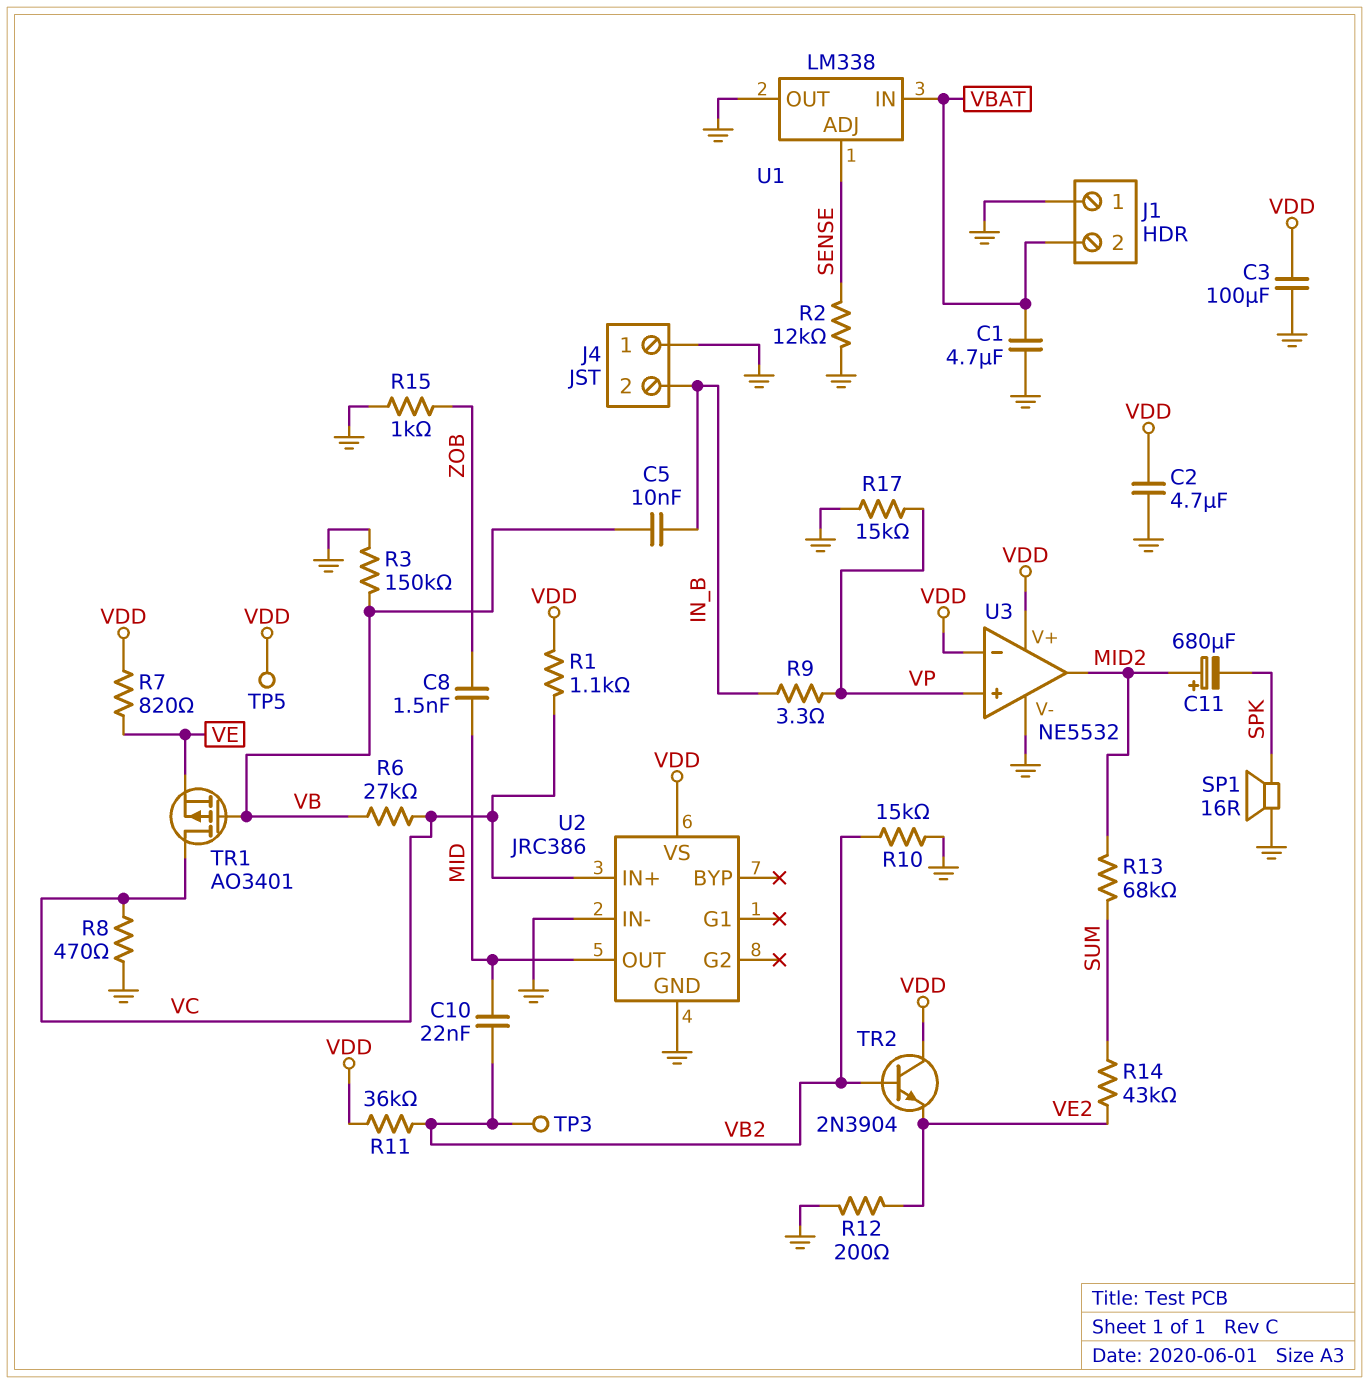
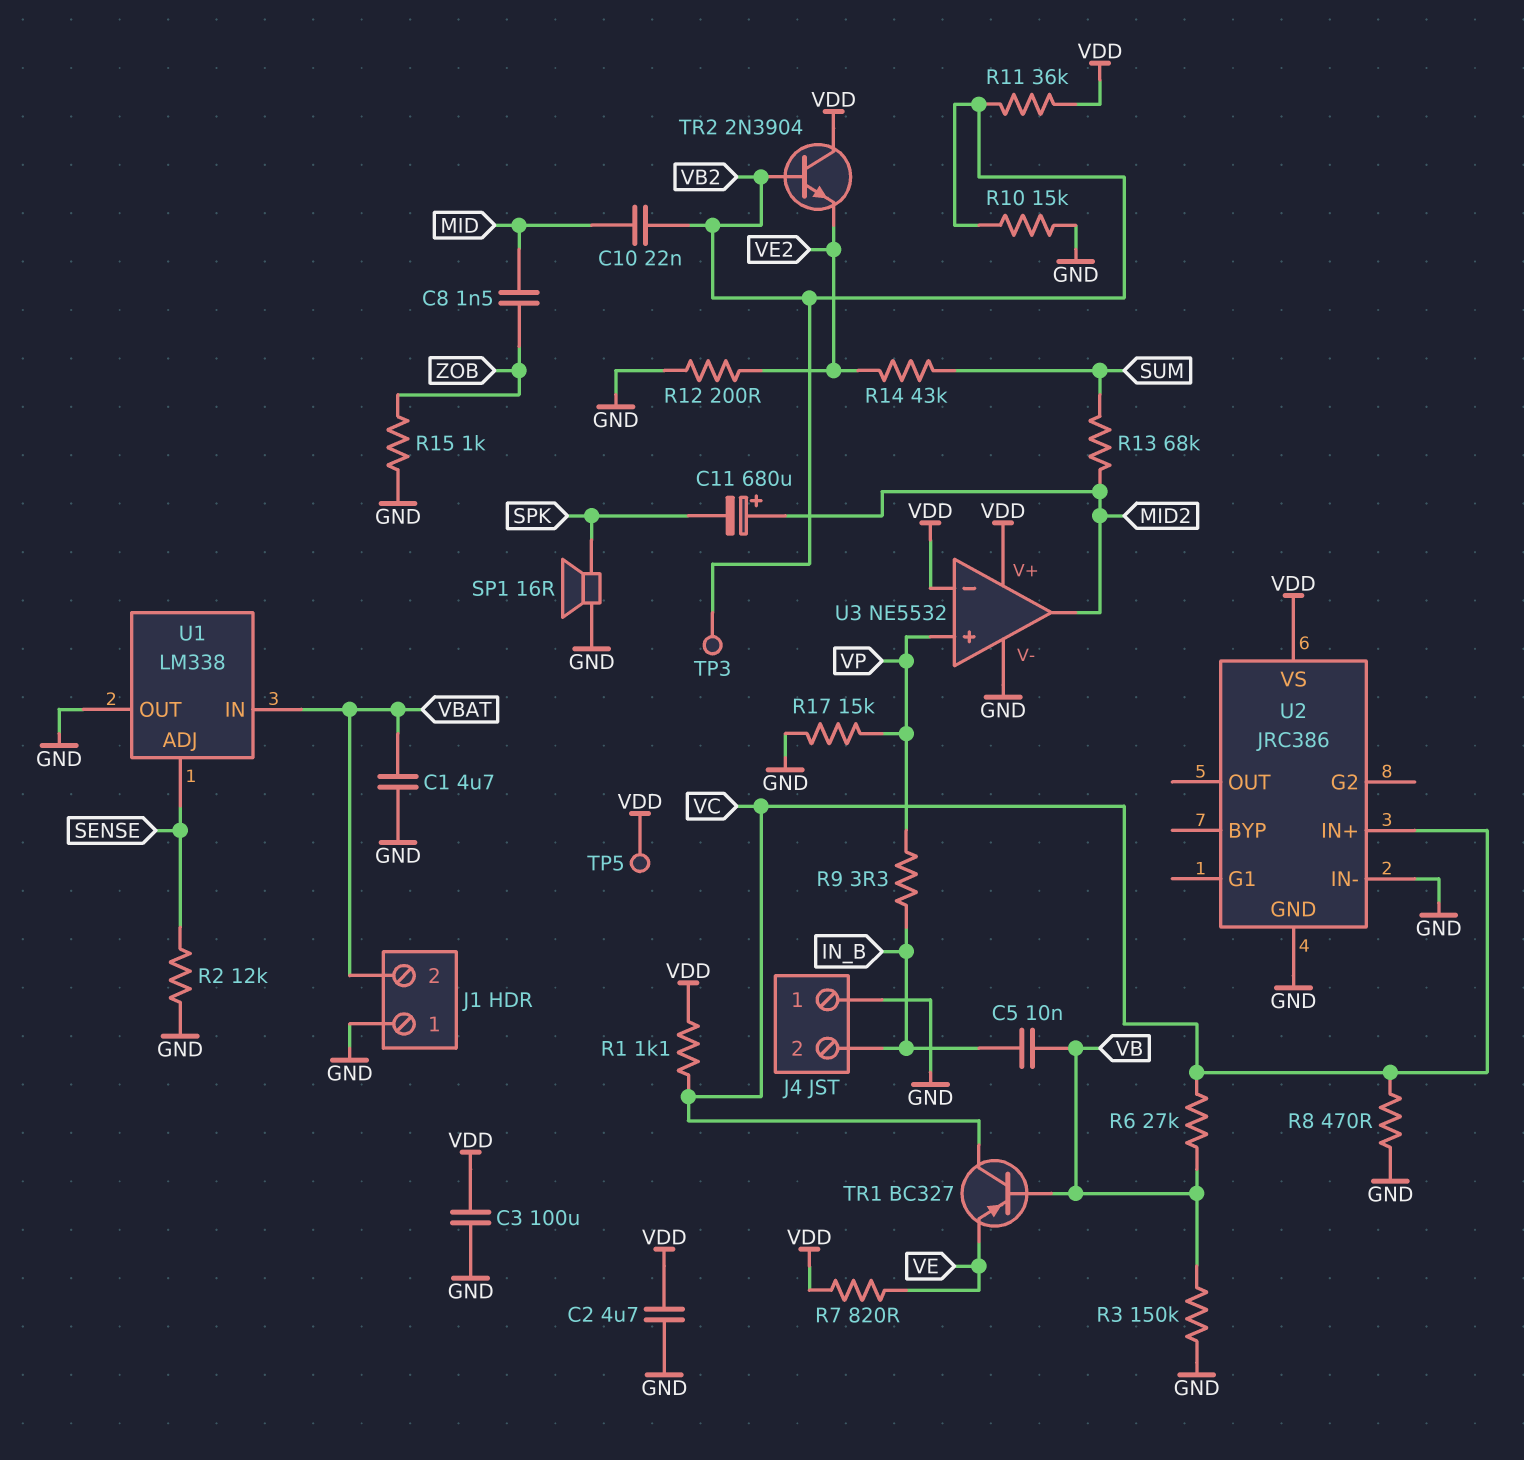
TR1: PMOS AO3401 (G VB, D VC, S VE) -> PNP BC327 (B VB, C VC, E VE)
U2 pin OUT: MID -> none

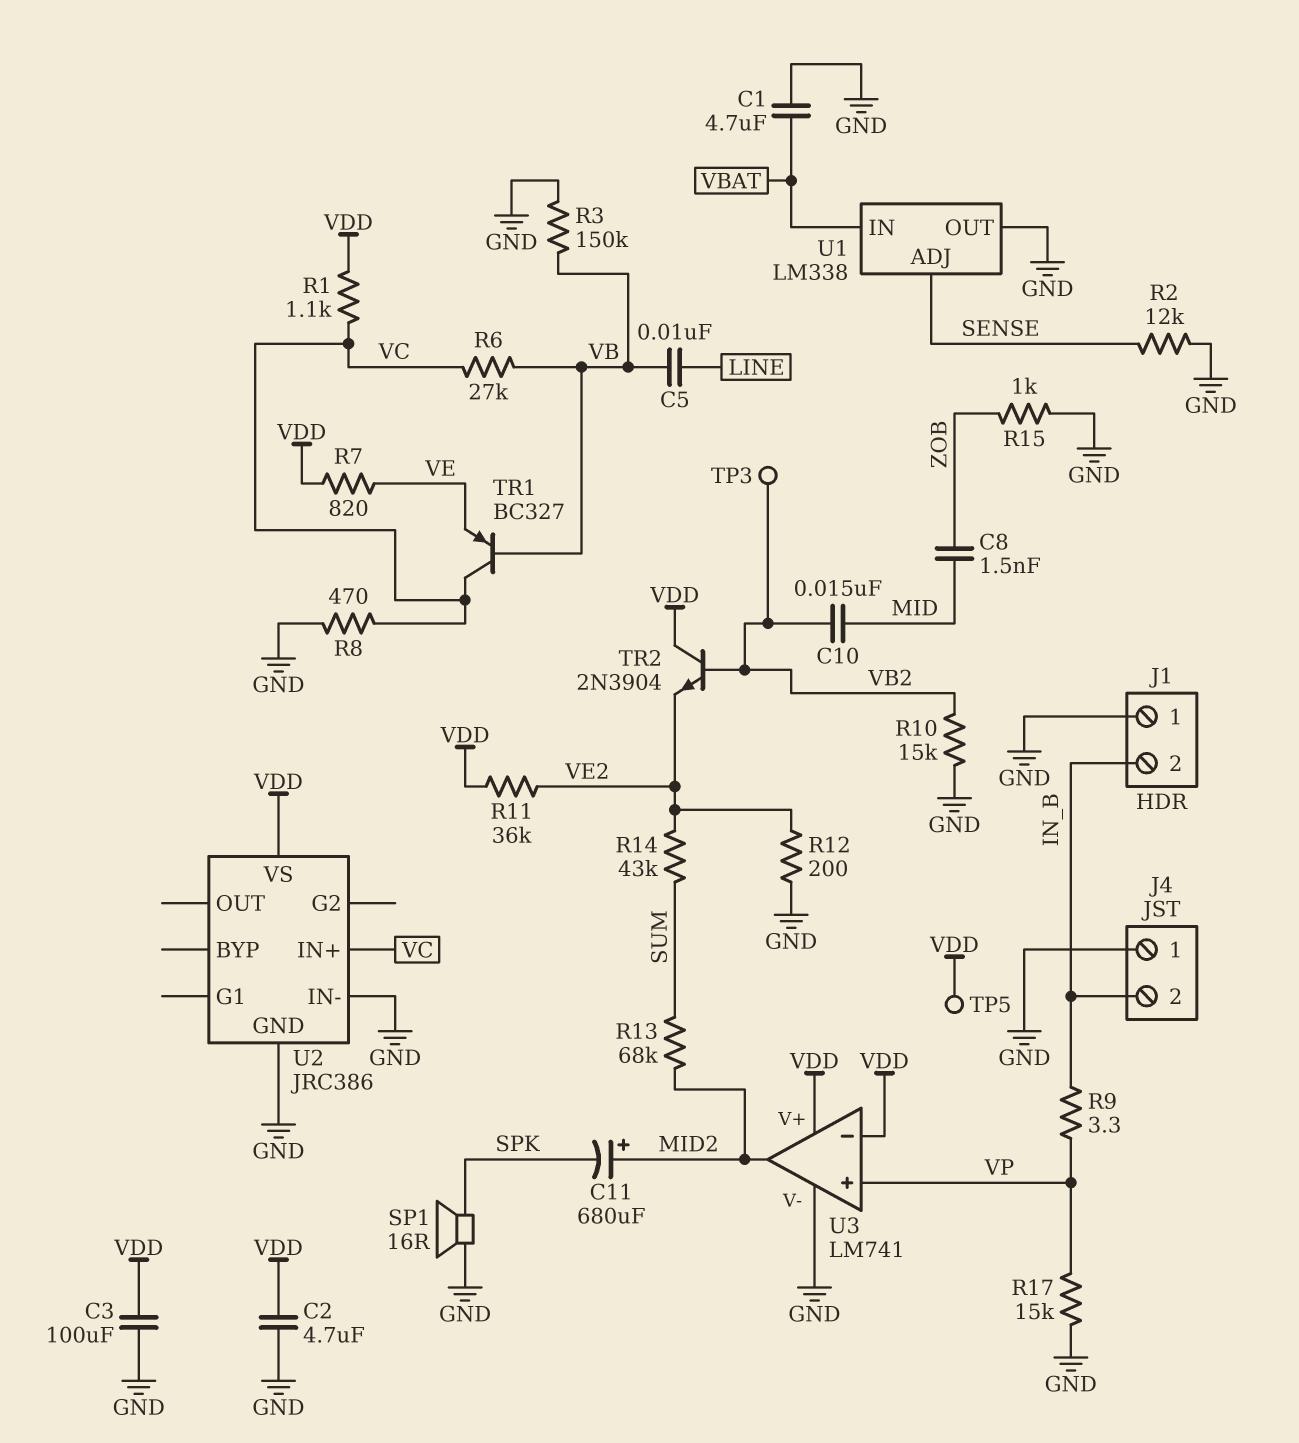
C5: 10nF (IN_B, VB) -> 10nF (LINE, VB)
C10: 22nF (MID, VB2) -> 15nF (MID, VB2)
J1 pin 2: VBAT -> IN_B
R11: 36k (VB2, VDD) -> 36k (VDD, VE2)
U3: NE5532 -> LM741

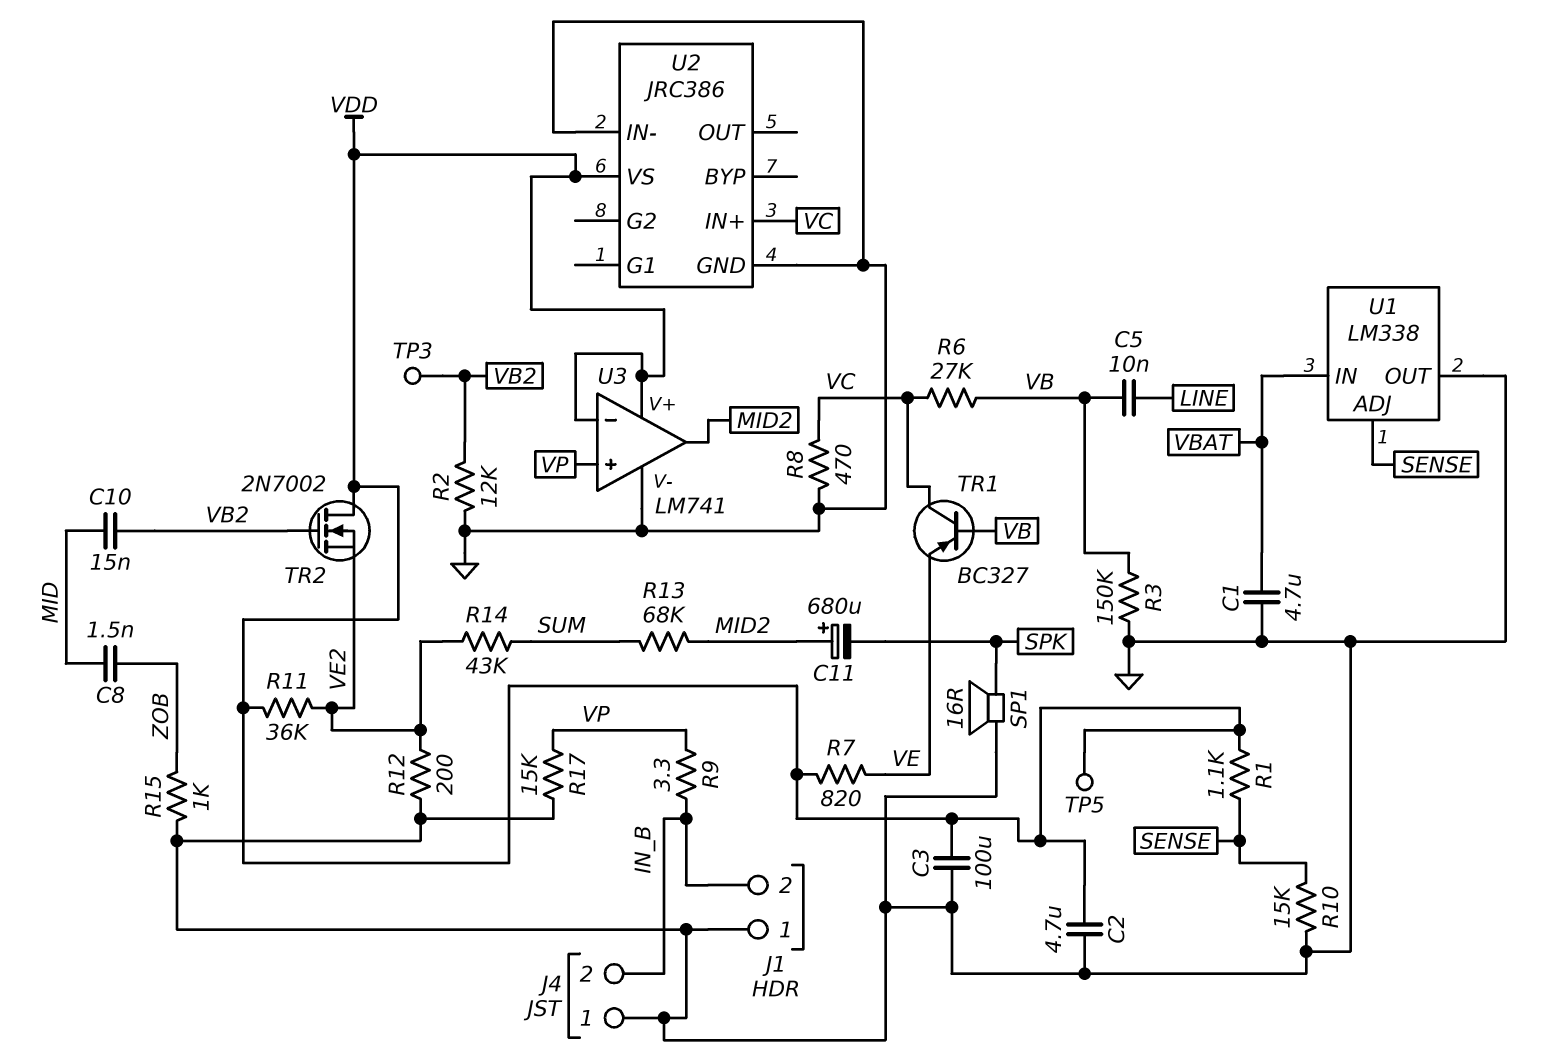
R1: 1.1k (VC, VDD) -> 1.1k (SENSE, VDD)
R2: 12k (GND, SENSE) -> 12k (GND, VB2)
R10: 15k (GND, VB2) -> 15k (GND, SENSE)
TR2: NPN 2N3904 (B VB2, C VDD, E VE2) -> NMOS 2N7002 (G VB2, D VDD, S VE2)

